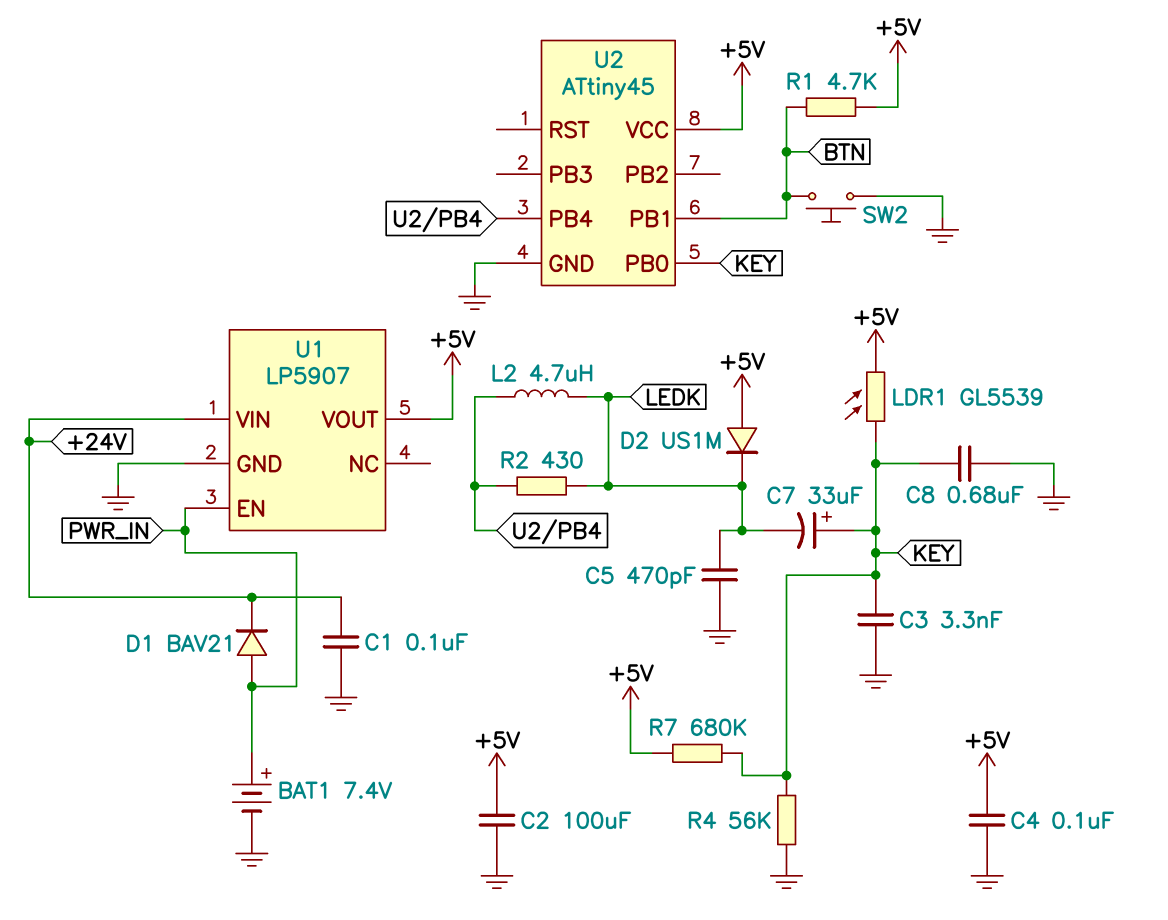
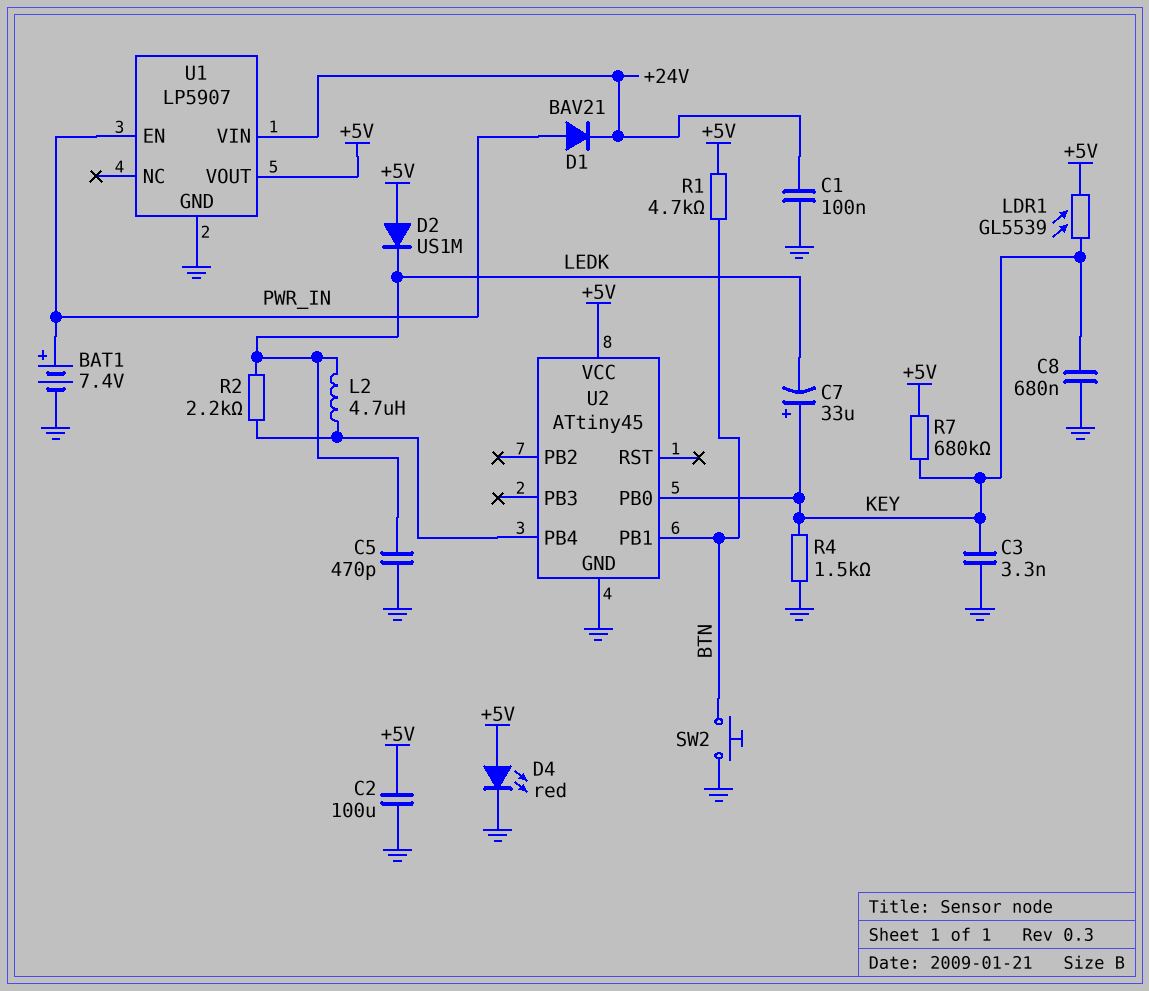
C4: 100nF (+5V, GND) -> none
D4: none -> LED red (A +5V, K GND)
R2: 430 (LEDK, U2/PB4) -> 2.2k (LEDK, U2/PB4)
R4: 56k (GND, KEY) -> 1.5k (GND, KEY)

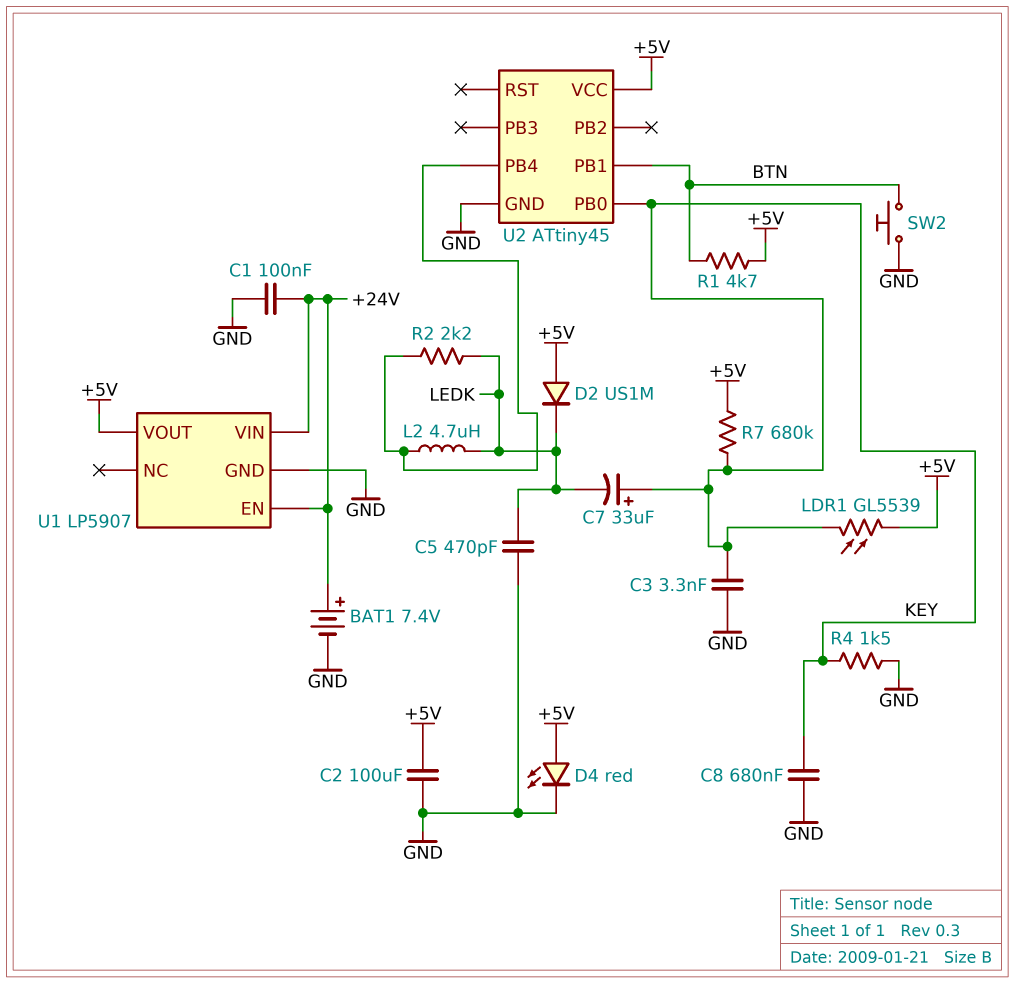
BAT1: 7.4V (plus PWR_IN, minus GND) -> 7.4V (plus +24V, minus GND)
D1: diode BAV21 (A PWR_IN, K +24V) -> none
U1 pin EN: PWR_IN -> +24V

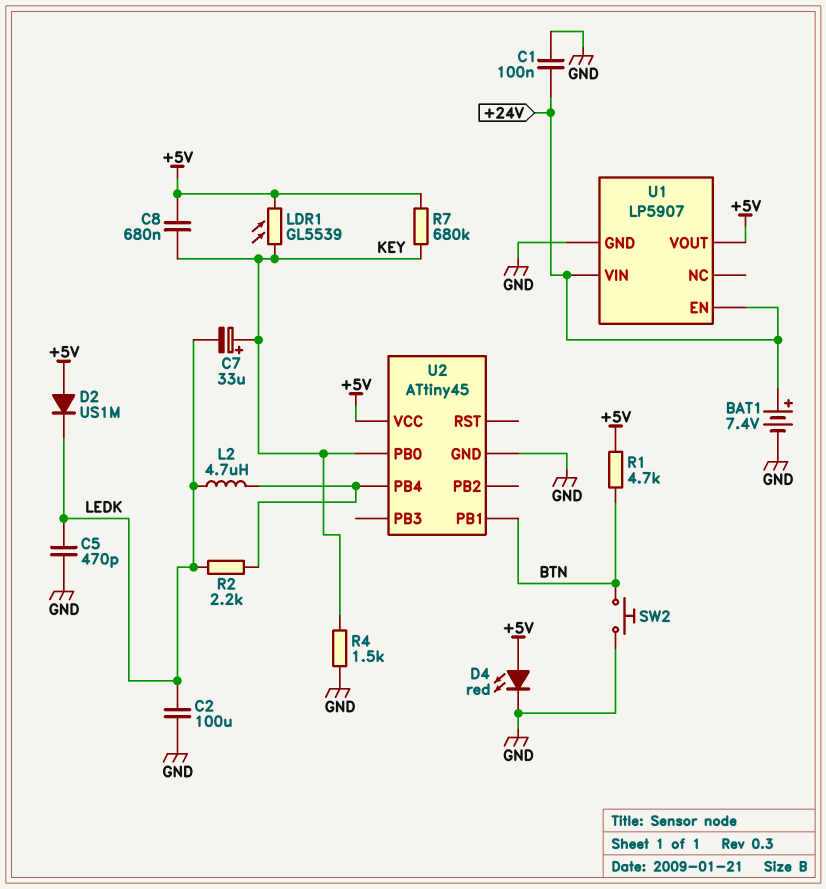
C2: 100uF (+5V, GND) -> 100uF (GND, LEDK)
C3: 3.3nF (GND, KEY) -> none
C8: 680nF (GND, KEY) -> 680nF (+5V, KEY)

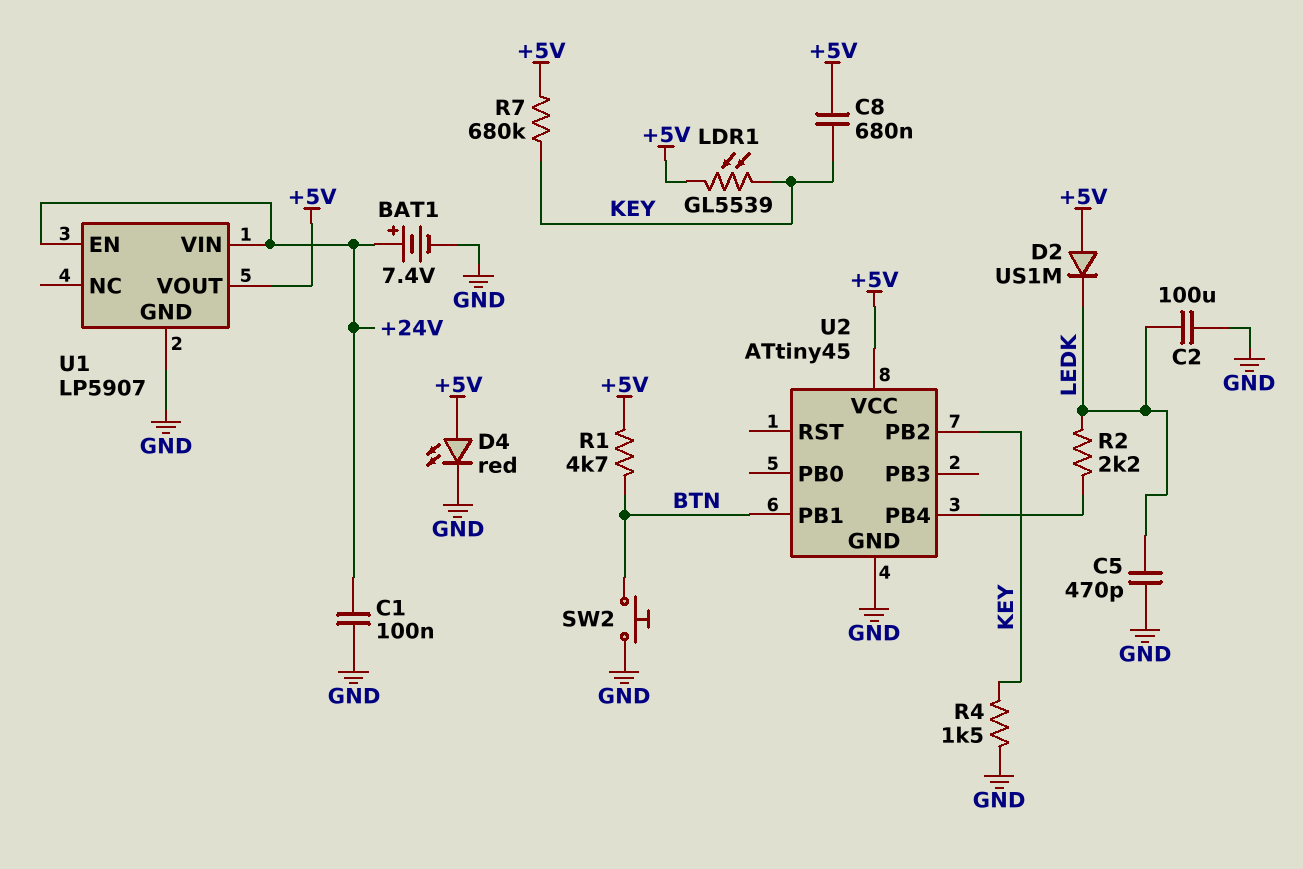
C7: 33uF (plus KEY, minus LEDK) -> none
L2: 4.7uH (LEDK, U2/PB4) -> none
U2 pin PB0: KEY -> none
U2 pin PB2: none -> KEY

